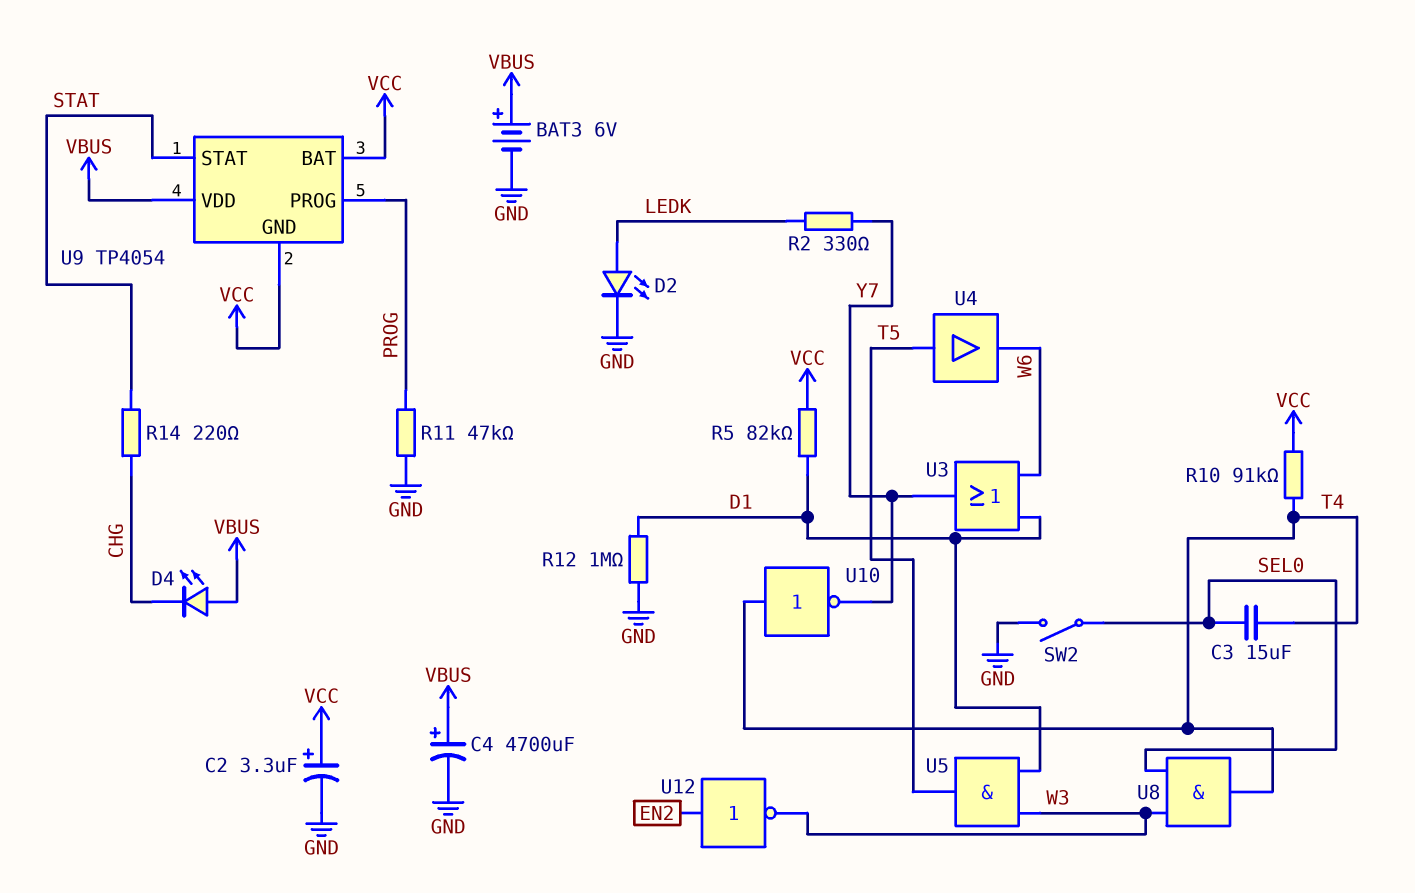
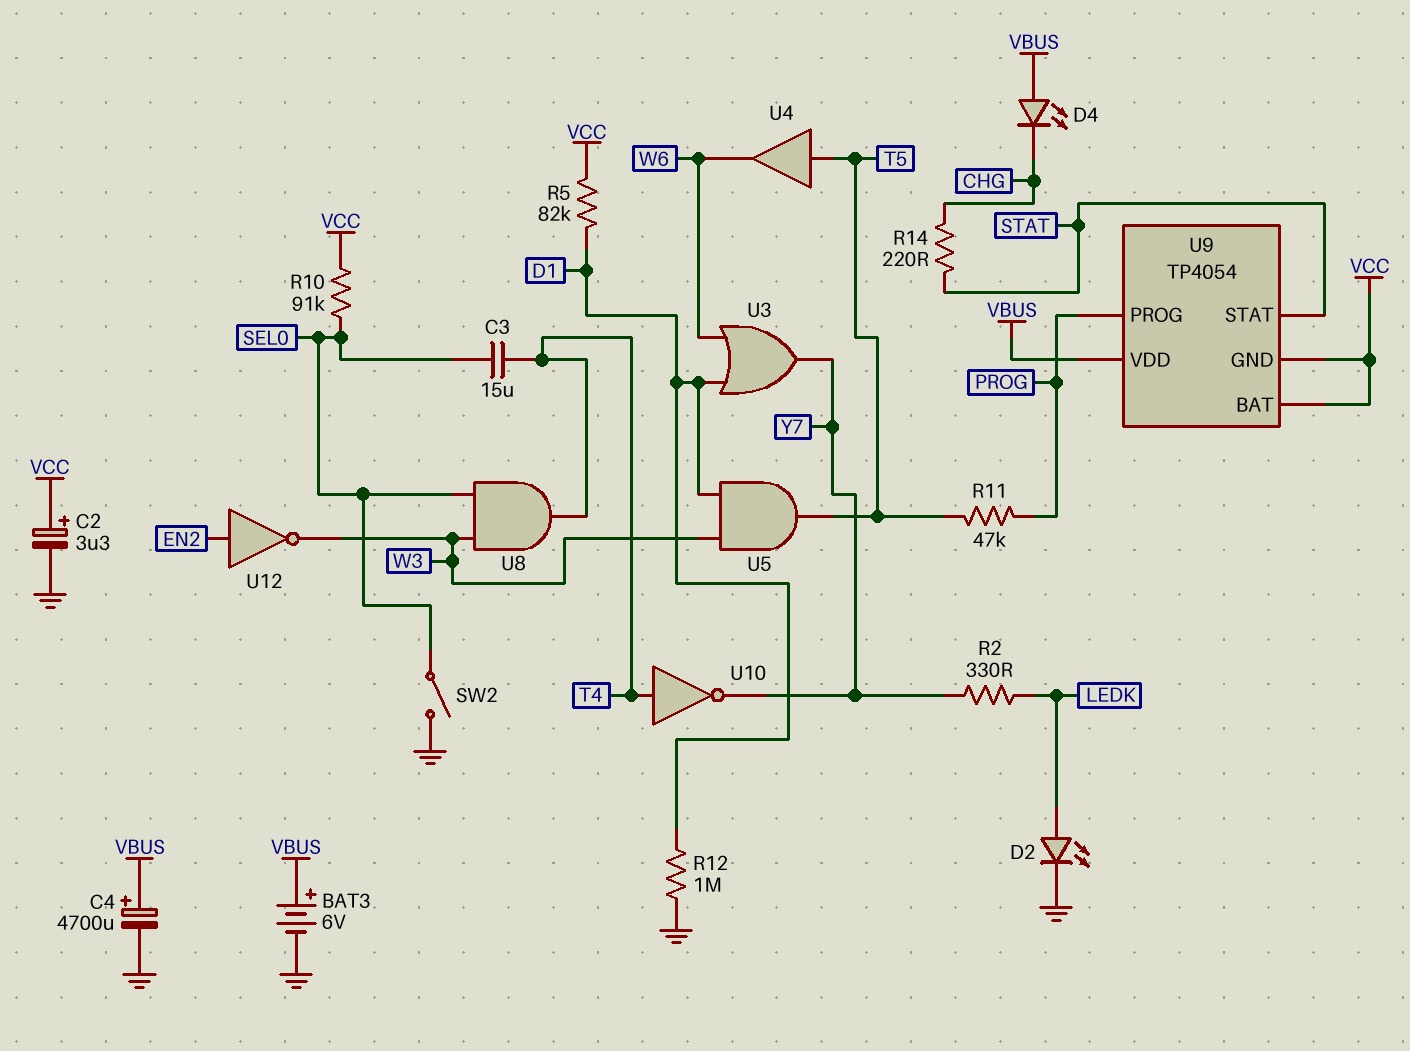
R10: 91k (T4, VCC) -> 91k (SEL0, VCC)
R11: 47k (GND, PROG) -> 47k (PROG, T5)

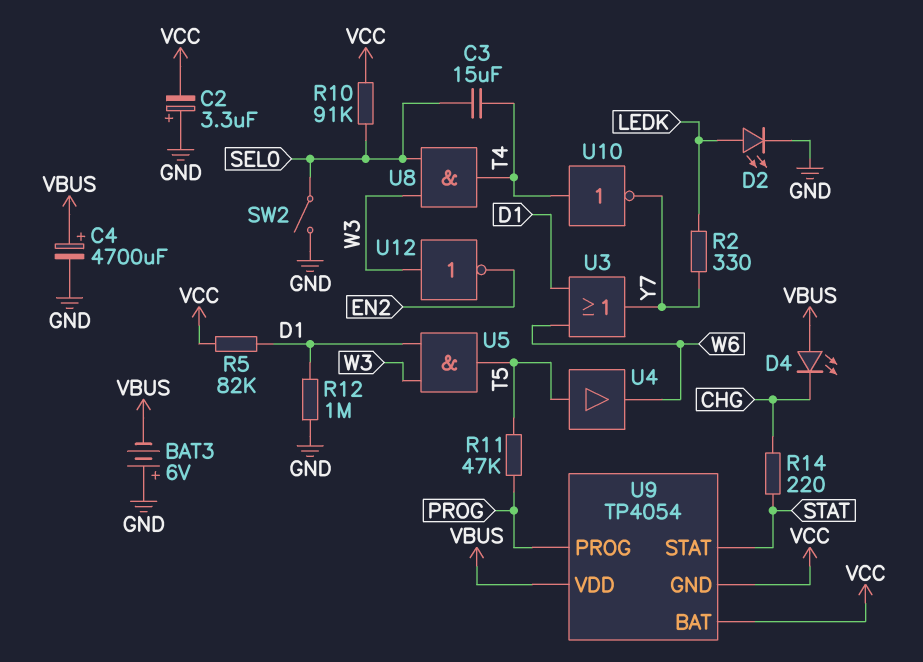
BAT3: 6V (plus VBUS, minus GND) -> 6V (plus GND, minus VBUS)
C2: 3.3uF (plus VCC, minus GND) -> 3.3uF (plus GND, minus VCC)
U12: NOT (in EN2, out W3) -> NOT (in W3, out EN2)

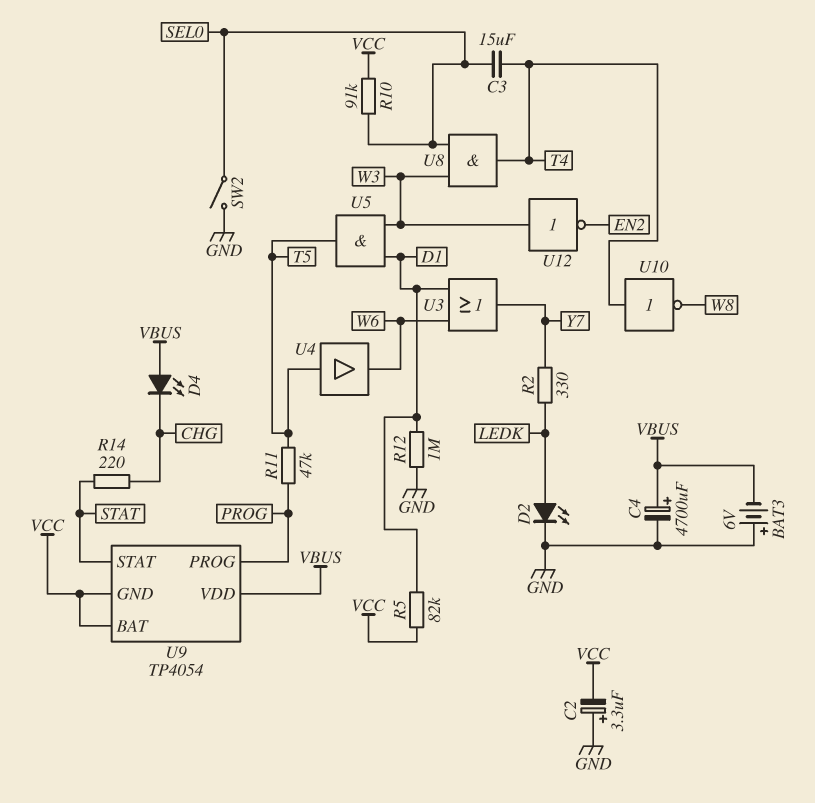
U10: NOT (in T4, out Y7) -> NOT (in T4, out W8)

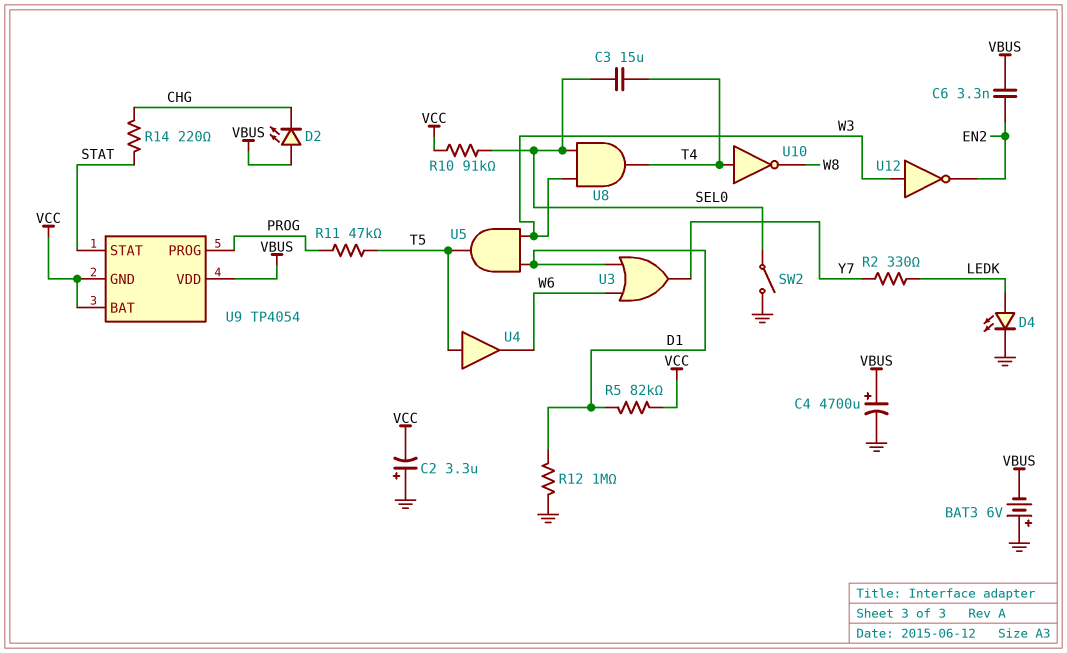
C6: none -> 3.3nF (EN2, VBUS)
D2: LED (A LEDK, K GND) -> LED (A VBUS, K CHG)
D4: LED (A VBUS, K CHG) -> LED (A LEDK, K GND)

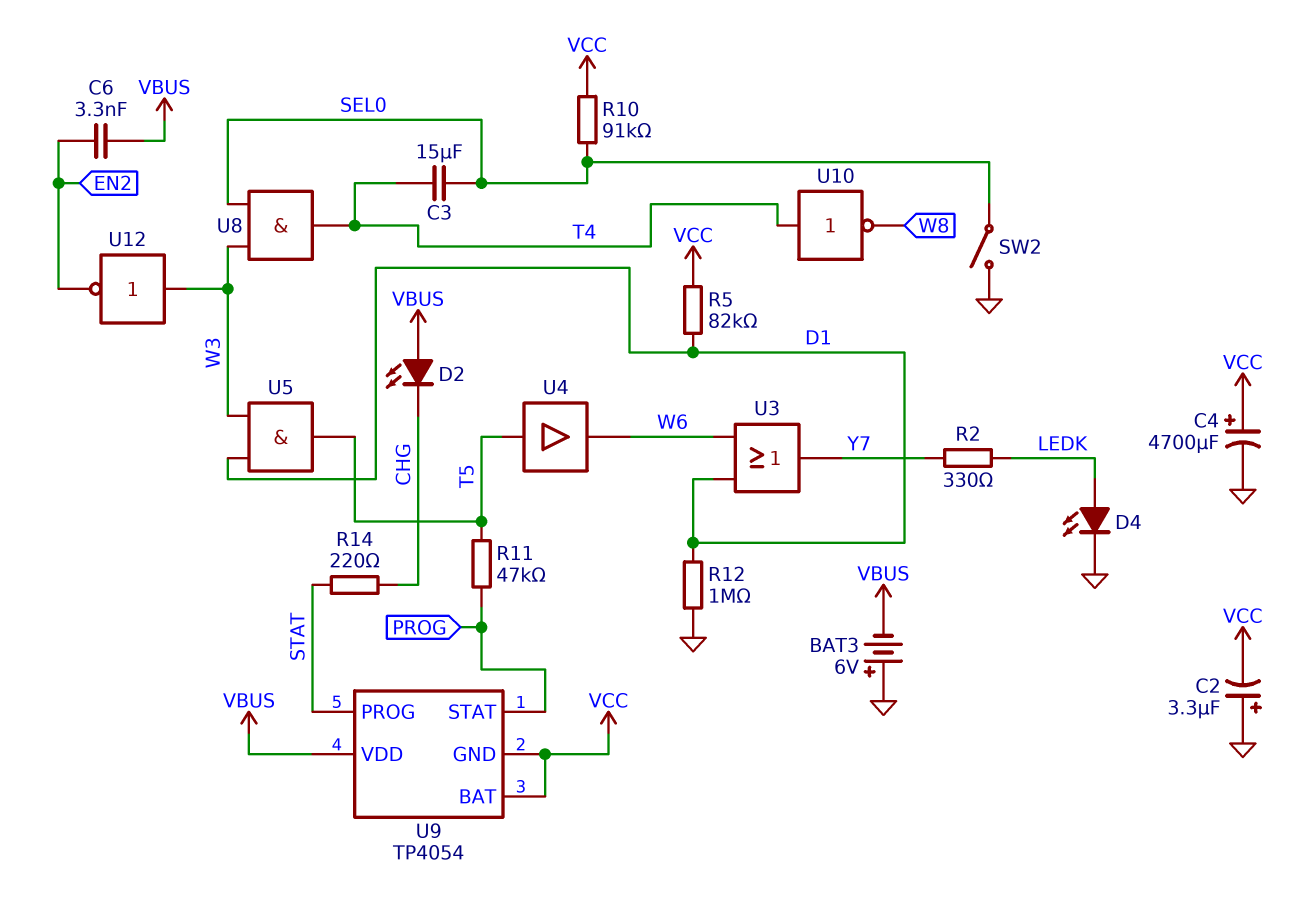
C4: 4700uF (plus VBUS, minus GND) -> 4700uF (plus VCC, minus GND)
U9 pin PROG: PROG -> STAT
U9 pin STAT: STAT -> PROG

